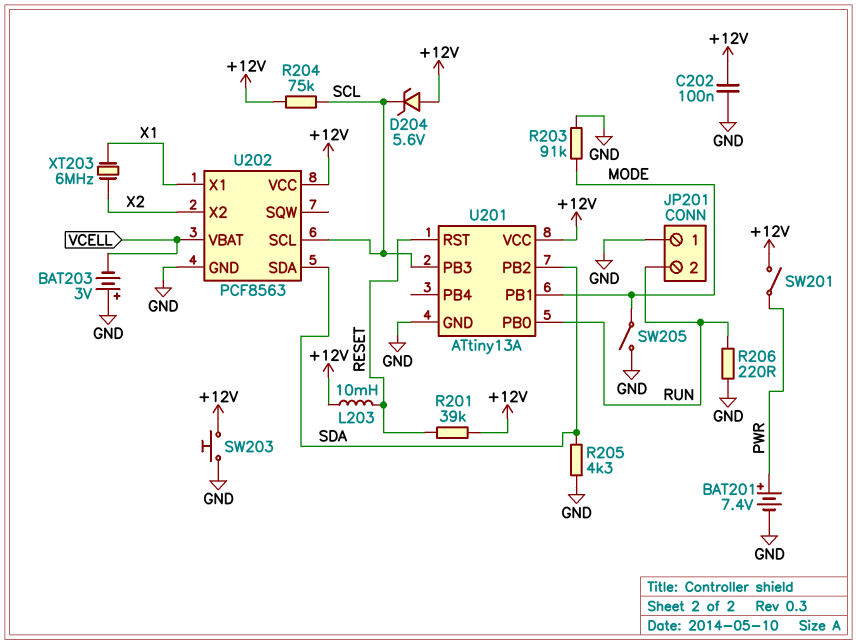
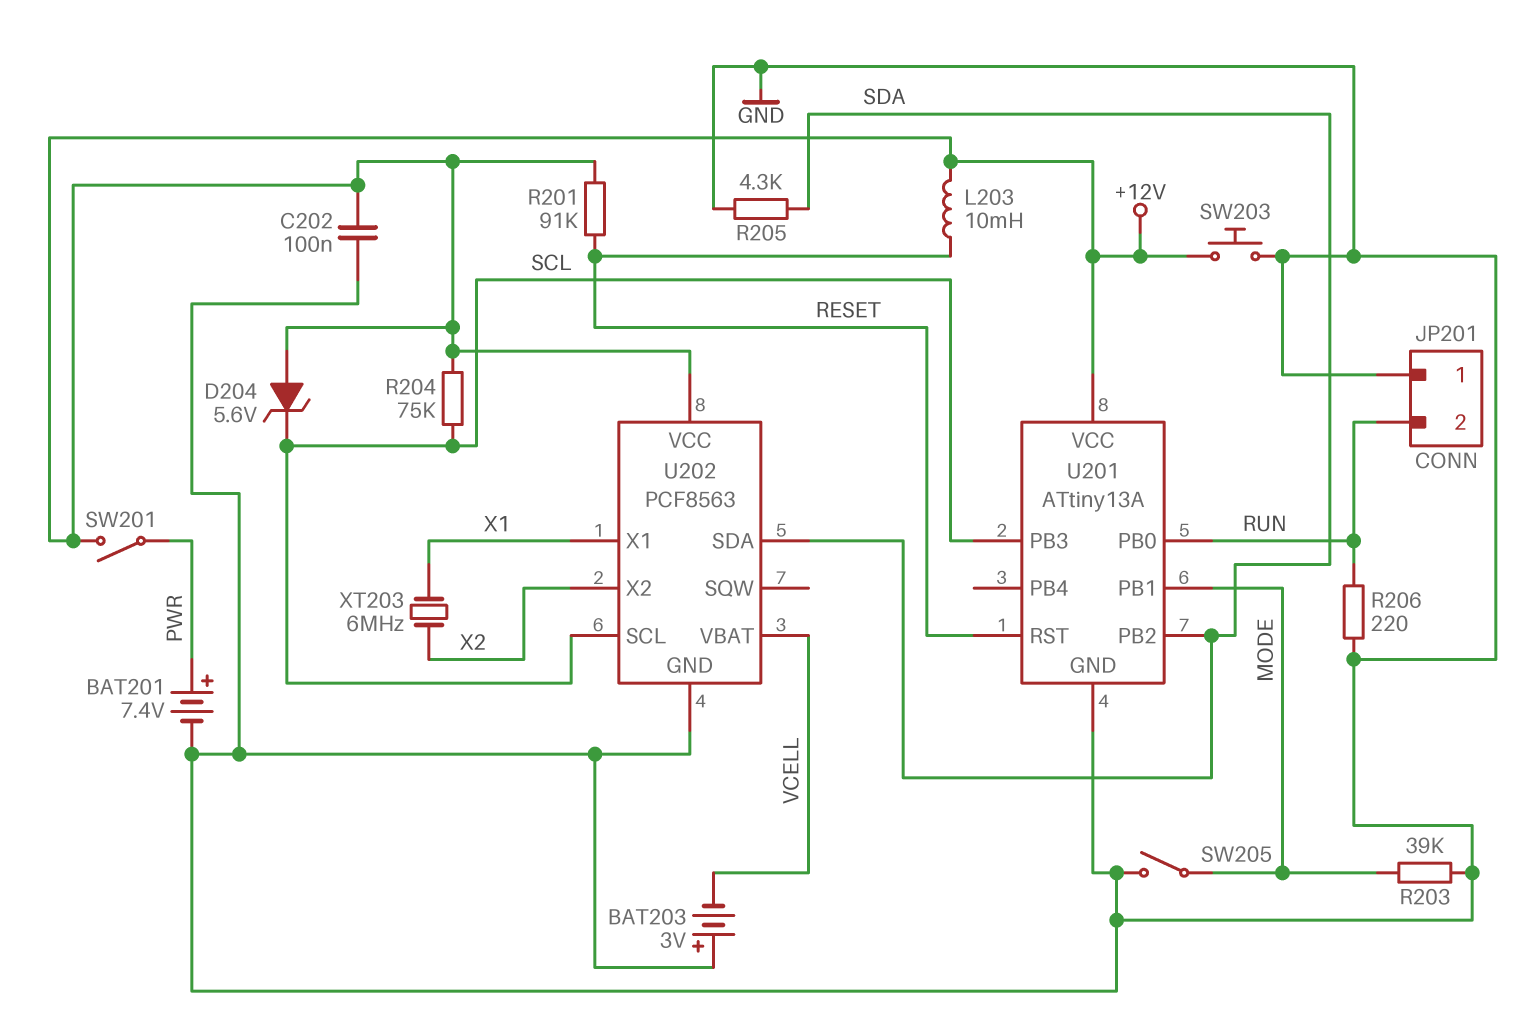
R201: 39k (+12V, RESET) -> 91k (+12V, RESET)
R203: 91k (GND, MODE) -> 39k (GND, MODE)

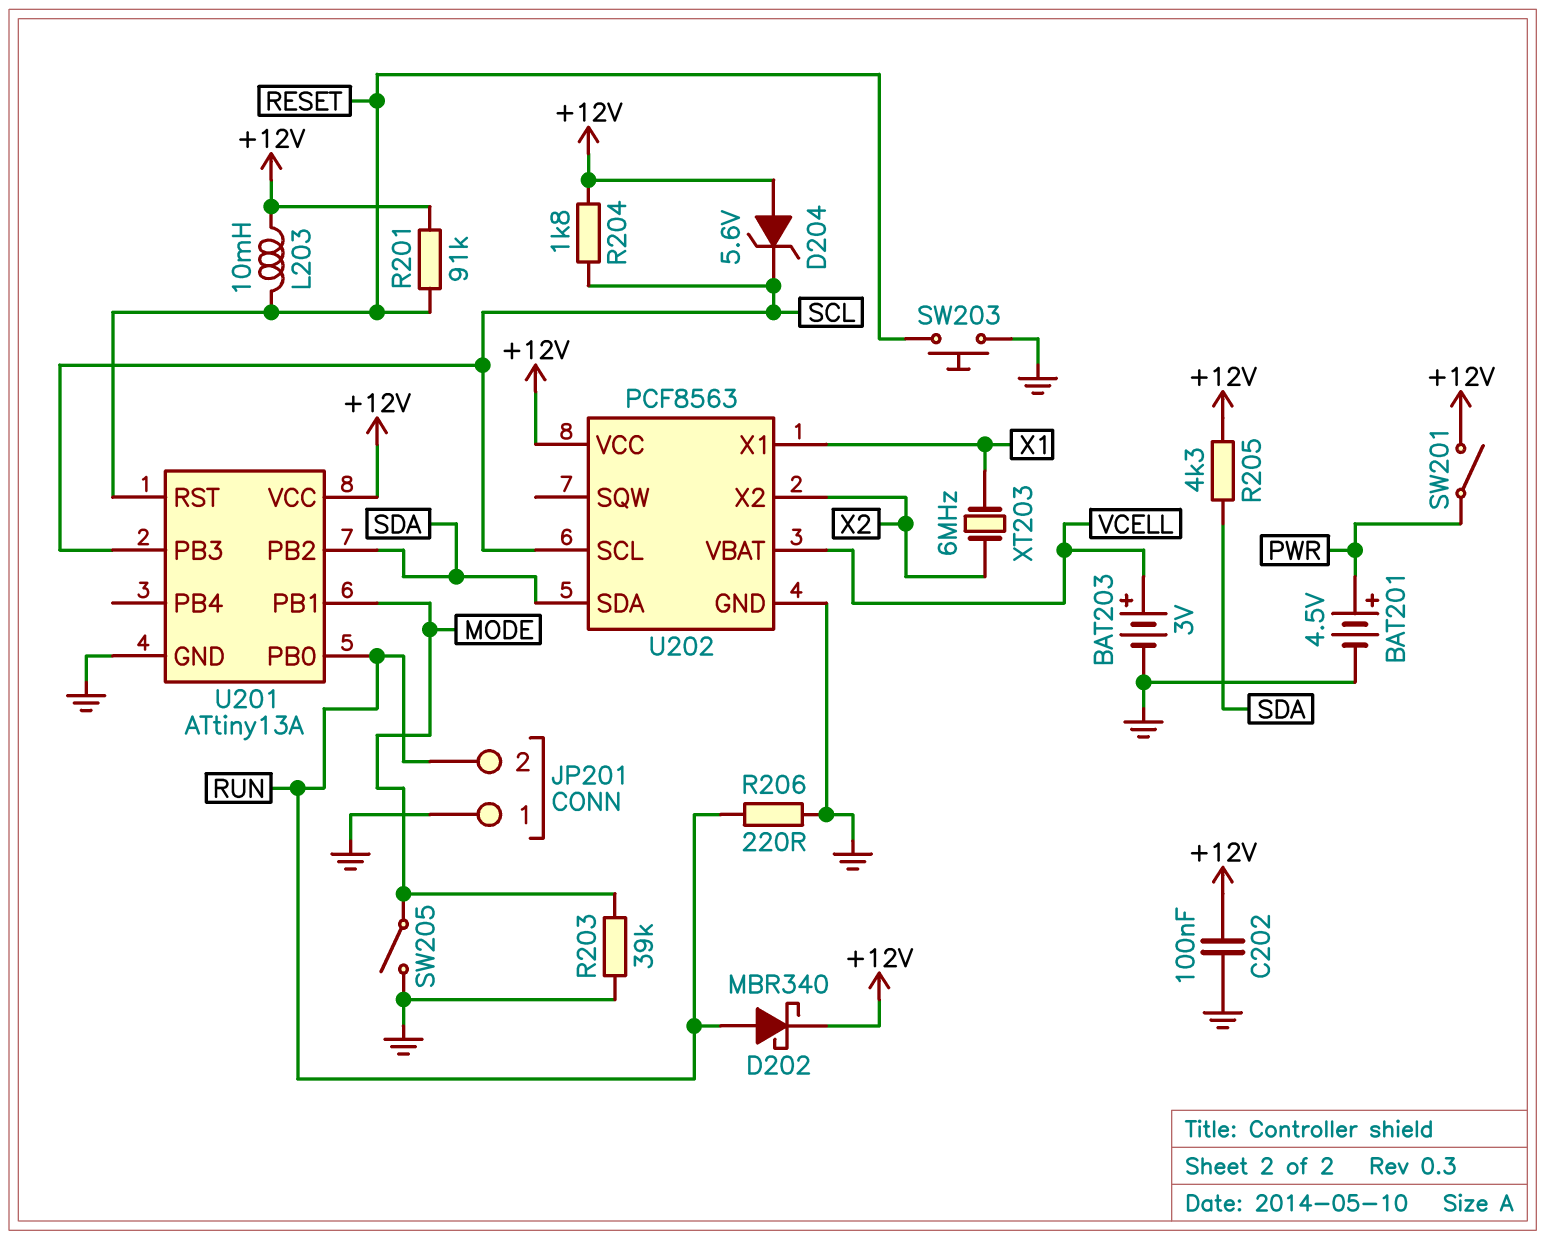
BAT201: 7.4V (plus PWR, minus GND) -> 4.5V (plus PWR, minus GND)
BAT203: 3V (plus GND, minus VCELL) -> 3V (plus VCELL, minus GND)
D202: none -> schottky MBR340 (A RUN, K +12V)
R204: 75k (+12V, SCL) -> 1.8k (+12V, SCL)
R205: 4.3k (GND, SDA) -> 4.3k (+12V, SDA)
SW203: button (+12V, GND) -> button (GND, RESET)

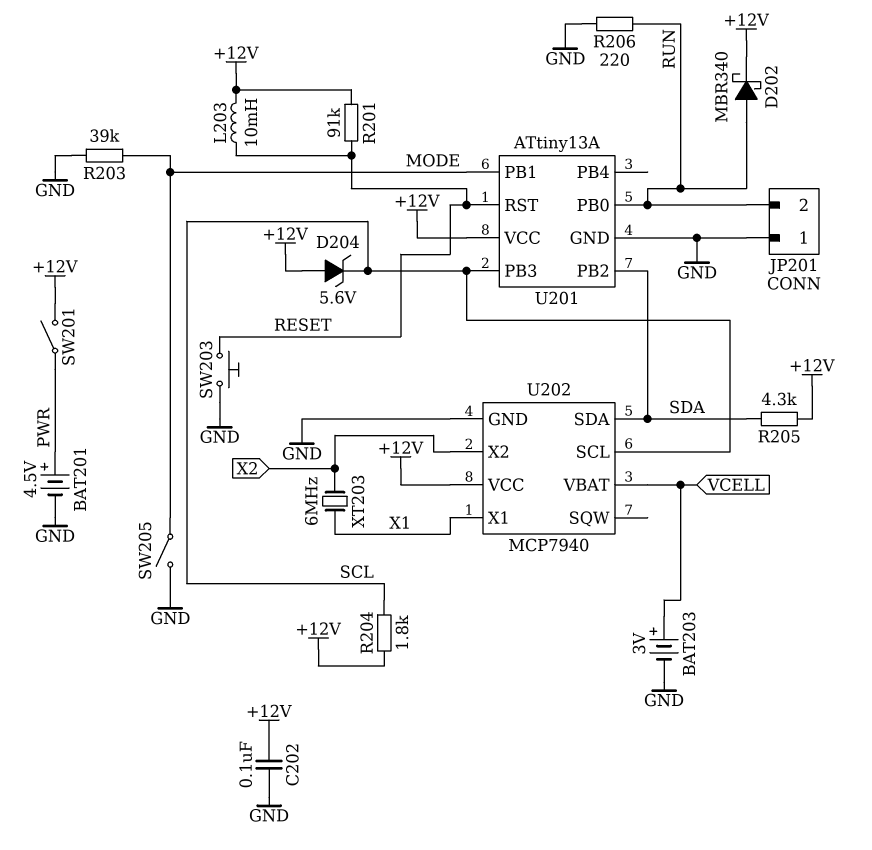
U202: PCF8563 -> MCP7940

